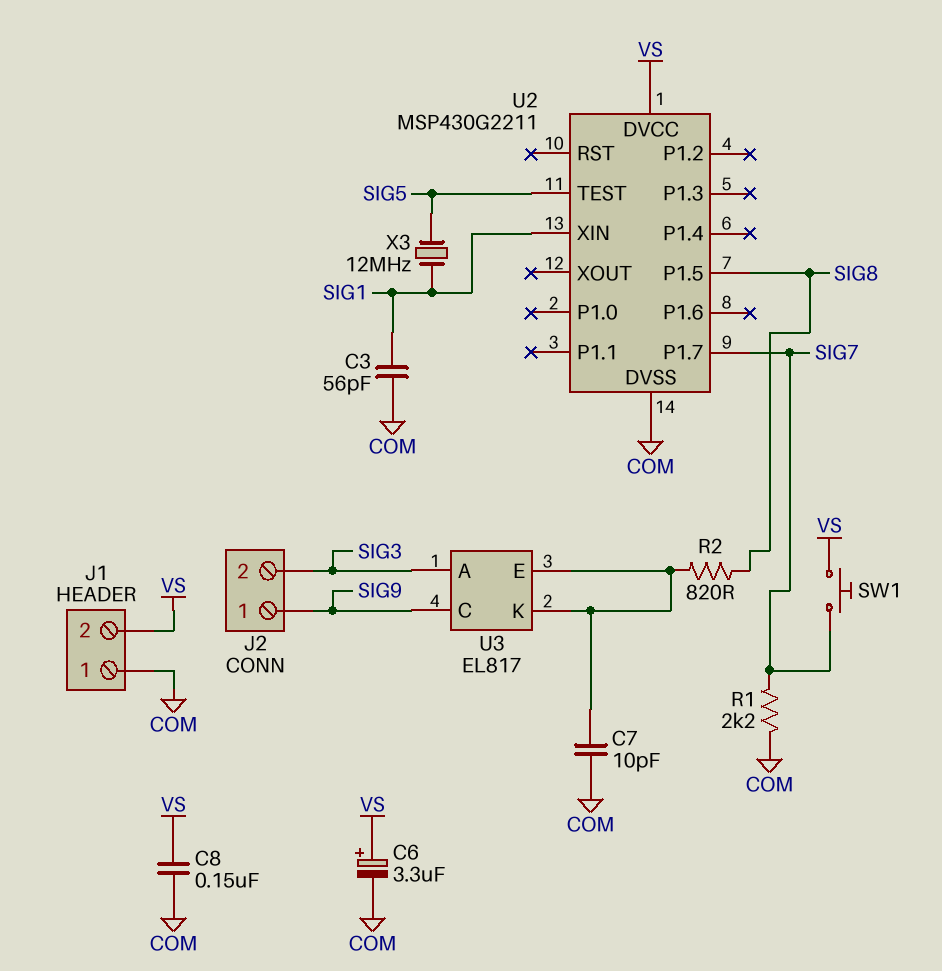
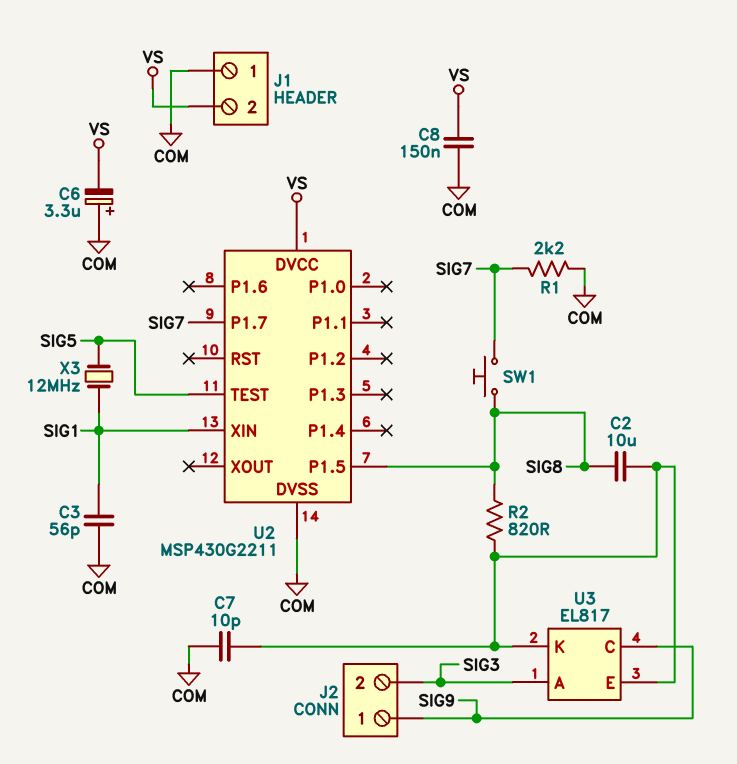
C2: none -> 10uF (SIG8, U3/E)
C6: 3.3uF (plus VS, minus COM) -> 3.3uF (plus COM, minus VS)
SW1: button (SIG7, VS) -> button (SIG7, SIG8)

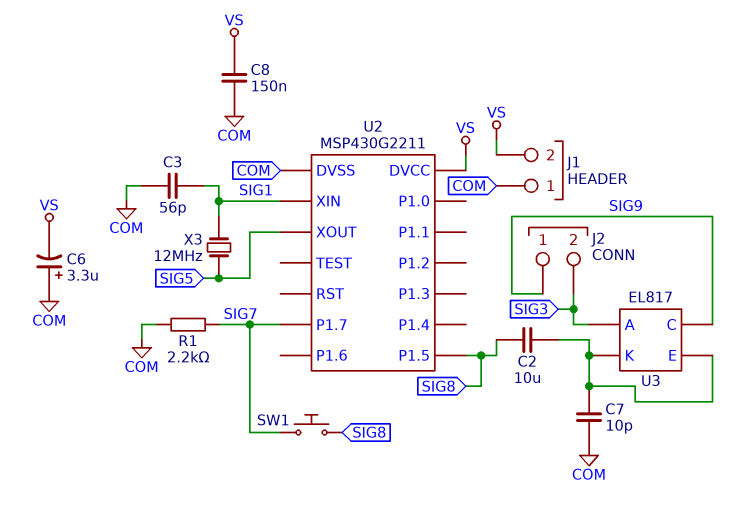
R2: 820 (SIG8, U3/E) -> none
U2 pin TEST: SIG5 -> none
U2 pin XOUT: none -> SIG5

